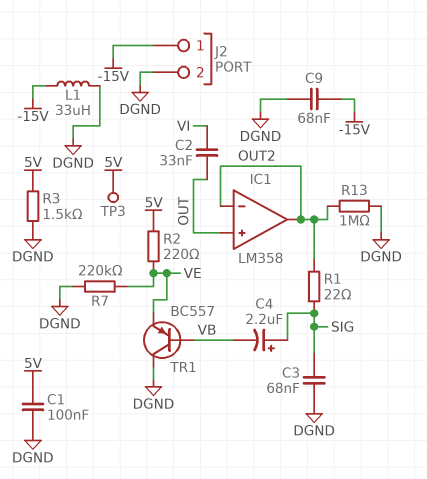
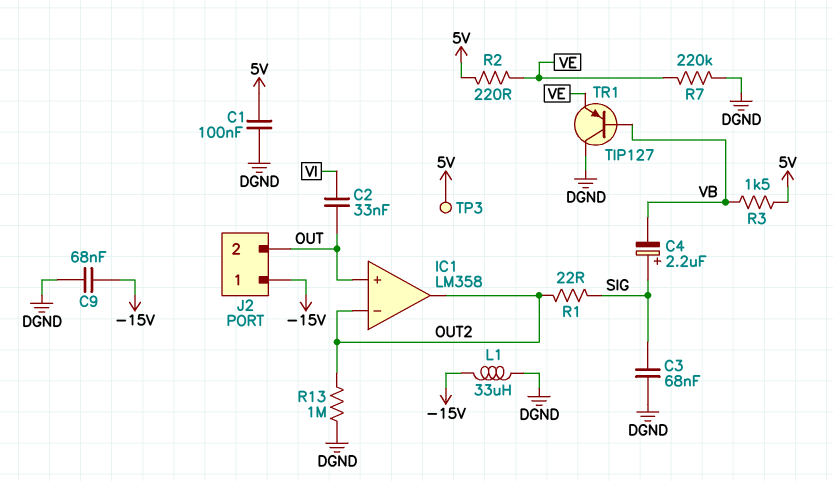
J2 pin 2: DGND -> OUT
R3: 1.5k (5V, DGND) -> 1.5k (5V, VB)
TR1: PNP BC557 (B VB, C DGND, E VE) -> PNP TIP127 (B VB, C DGND, E VE)

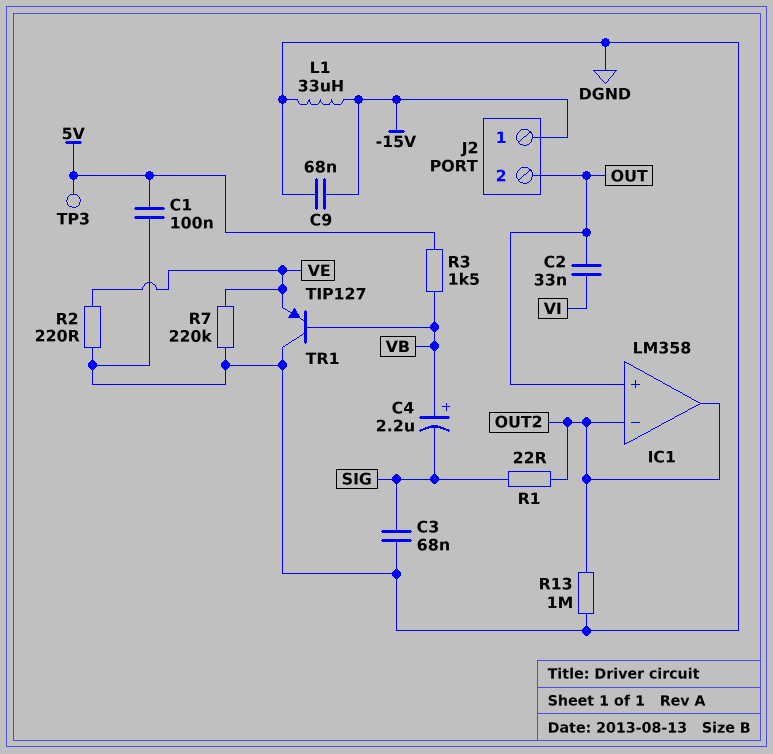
C4: 2.2uF (plus SIG, minus VB) -> 2.2uF (plus VB, minus SIG)
R2: 220 (5V, VE) -> 220 (DGND, VE)

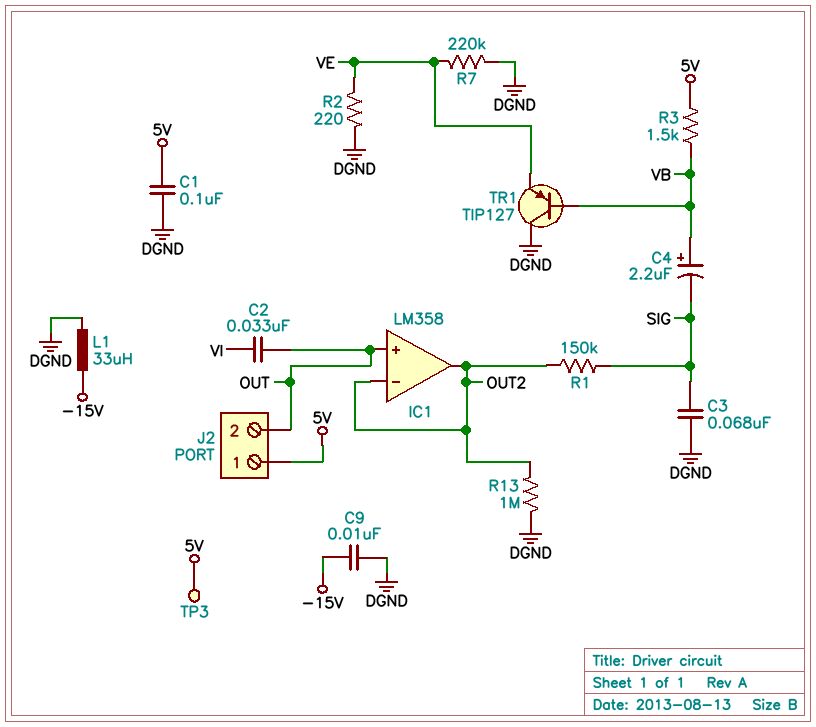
C9: 68nF (-15V, DGND) -> 10nF (-15V, DGND)
J2 pin 1: -15V -> 5V
R1: 22 (OUT2, SIG) -> 150k (OUT2, SIG)

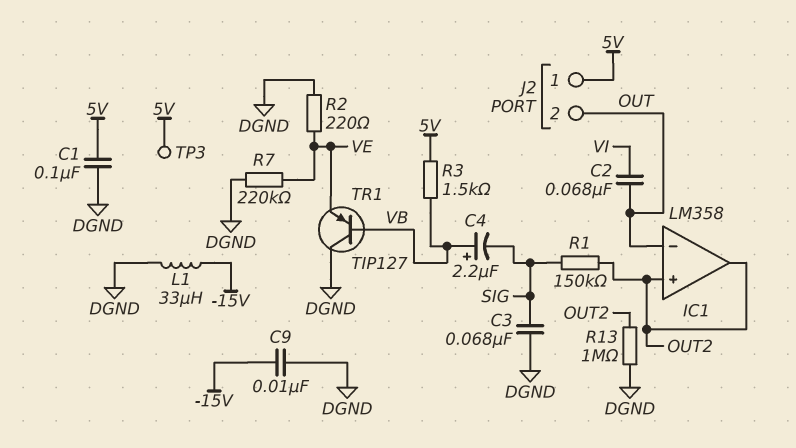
C2: 33nF (OUT, VI) -> 68nF (OUT, VI)
IC1 pin in+: OUT -> OUT2
IC1 pin in-: OUT2 -> OUT

